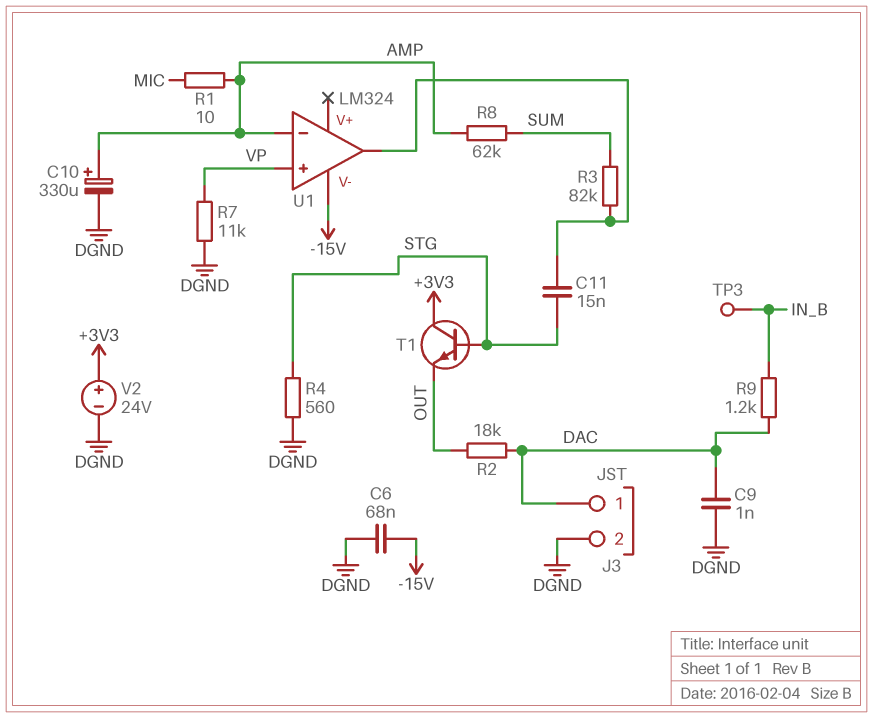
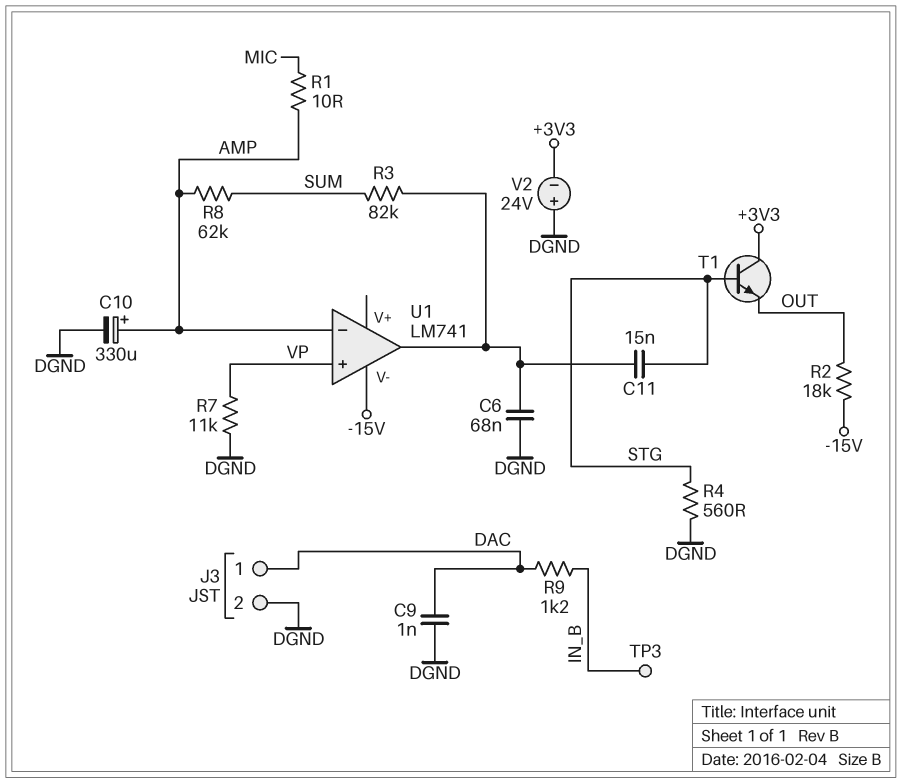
C6: 68nF (-15V, DGND) -> 68nF (DGND, U1/out)
R2: 18k (DAC, OUT) -> 18k (-15V, OUT)
U1: LM324 -> LM741
V2: 24V (plus +3V3, minus DGND) -> 24V (plus DGND, minus +3V3)

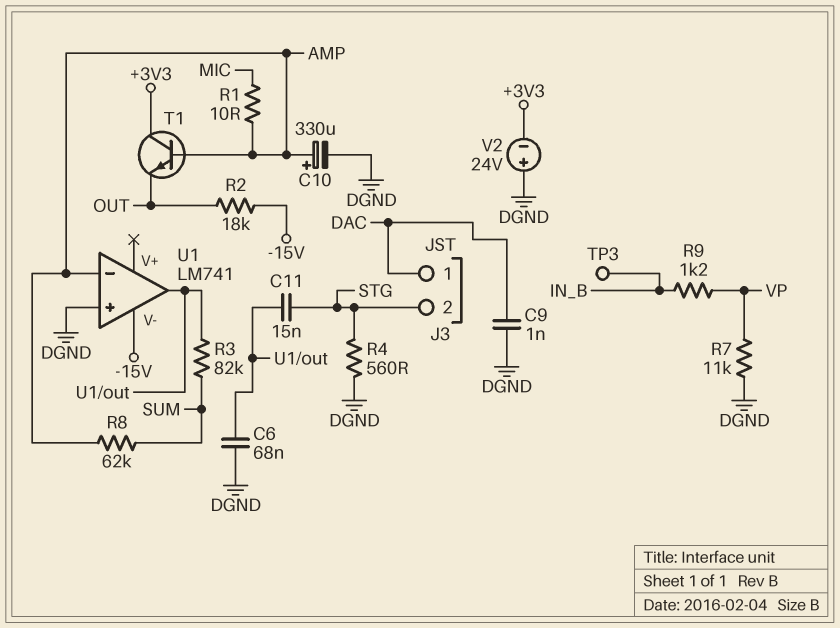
J3 pin 2: DGND -> STG
R9: 1.2k (DAC, IN_B) -> 1.2k (IN_B, VP)
T1: NPN (B STG, C +3V3, E OUT) -> NPN (B AMP, C +3V3, E OUT)
U1 pin in+: VP -> DGND

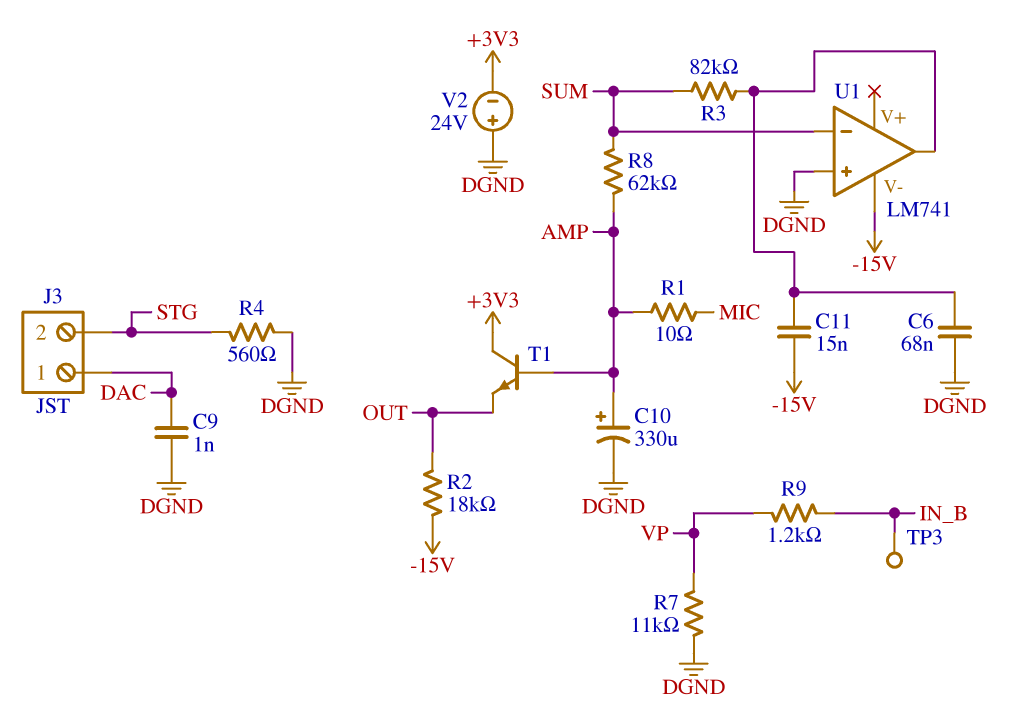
C11: 15nF (STG, U1/out) -> 15nF (-15V, U1/out)
U1 pin in-: AMP -> SUM

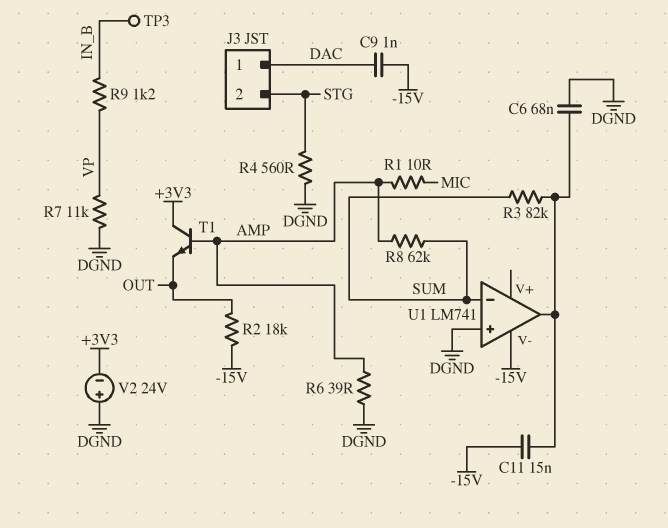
C9: 1nF (DAC, DGND) -> 1nF (-15V, DAC)
C10: 330uF (plus AMP, minus DGND) -> none
R6: none -> 39 (AMP, DGND)

